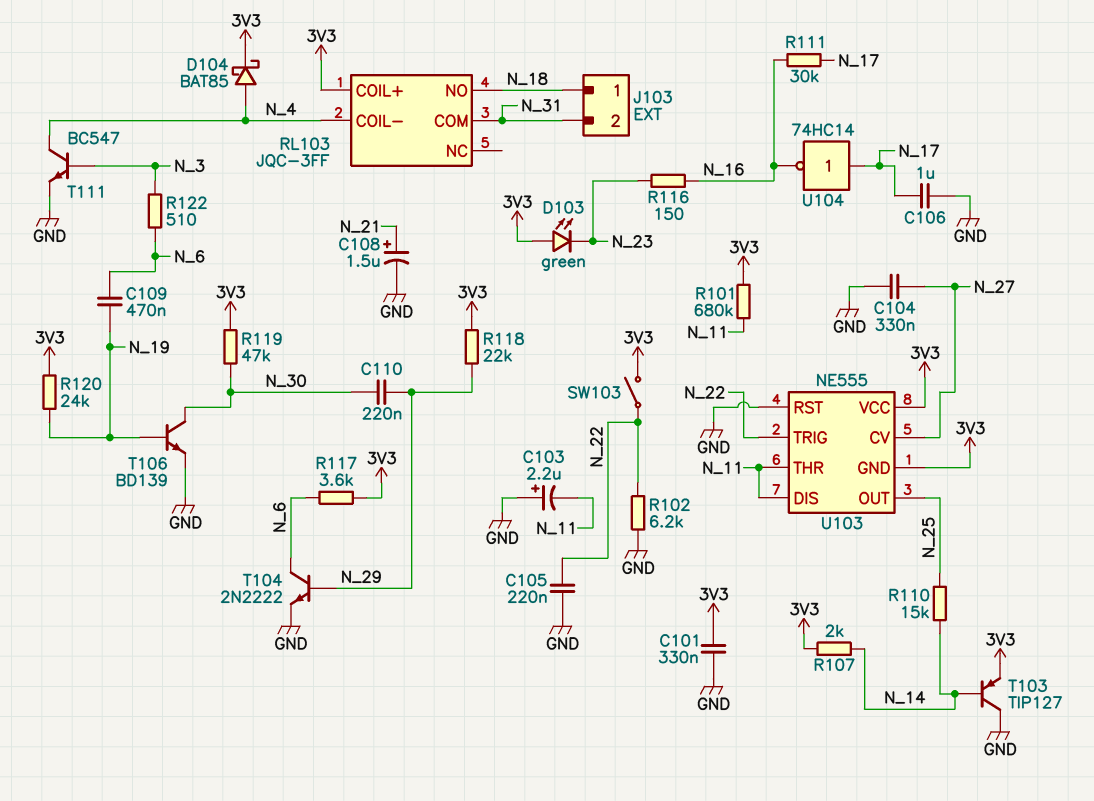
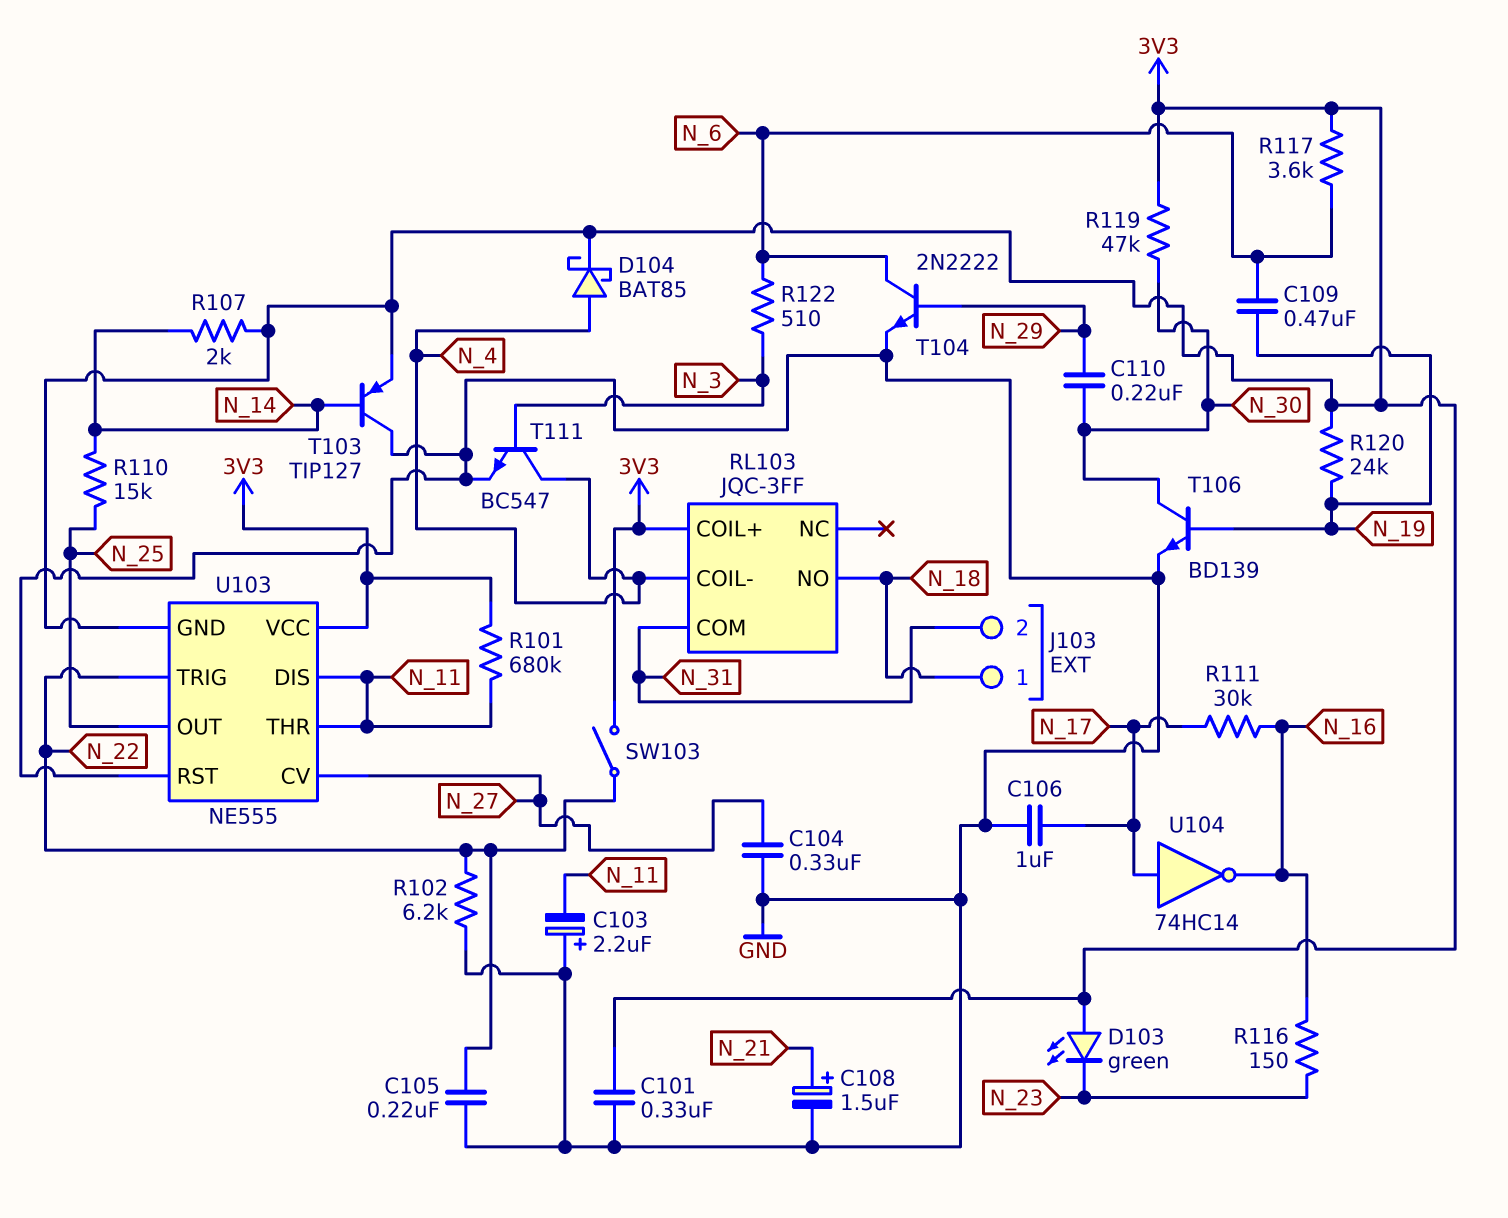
R118: 22k (3V3, N_29) -> none

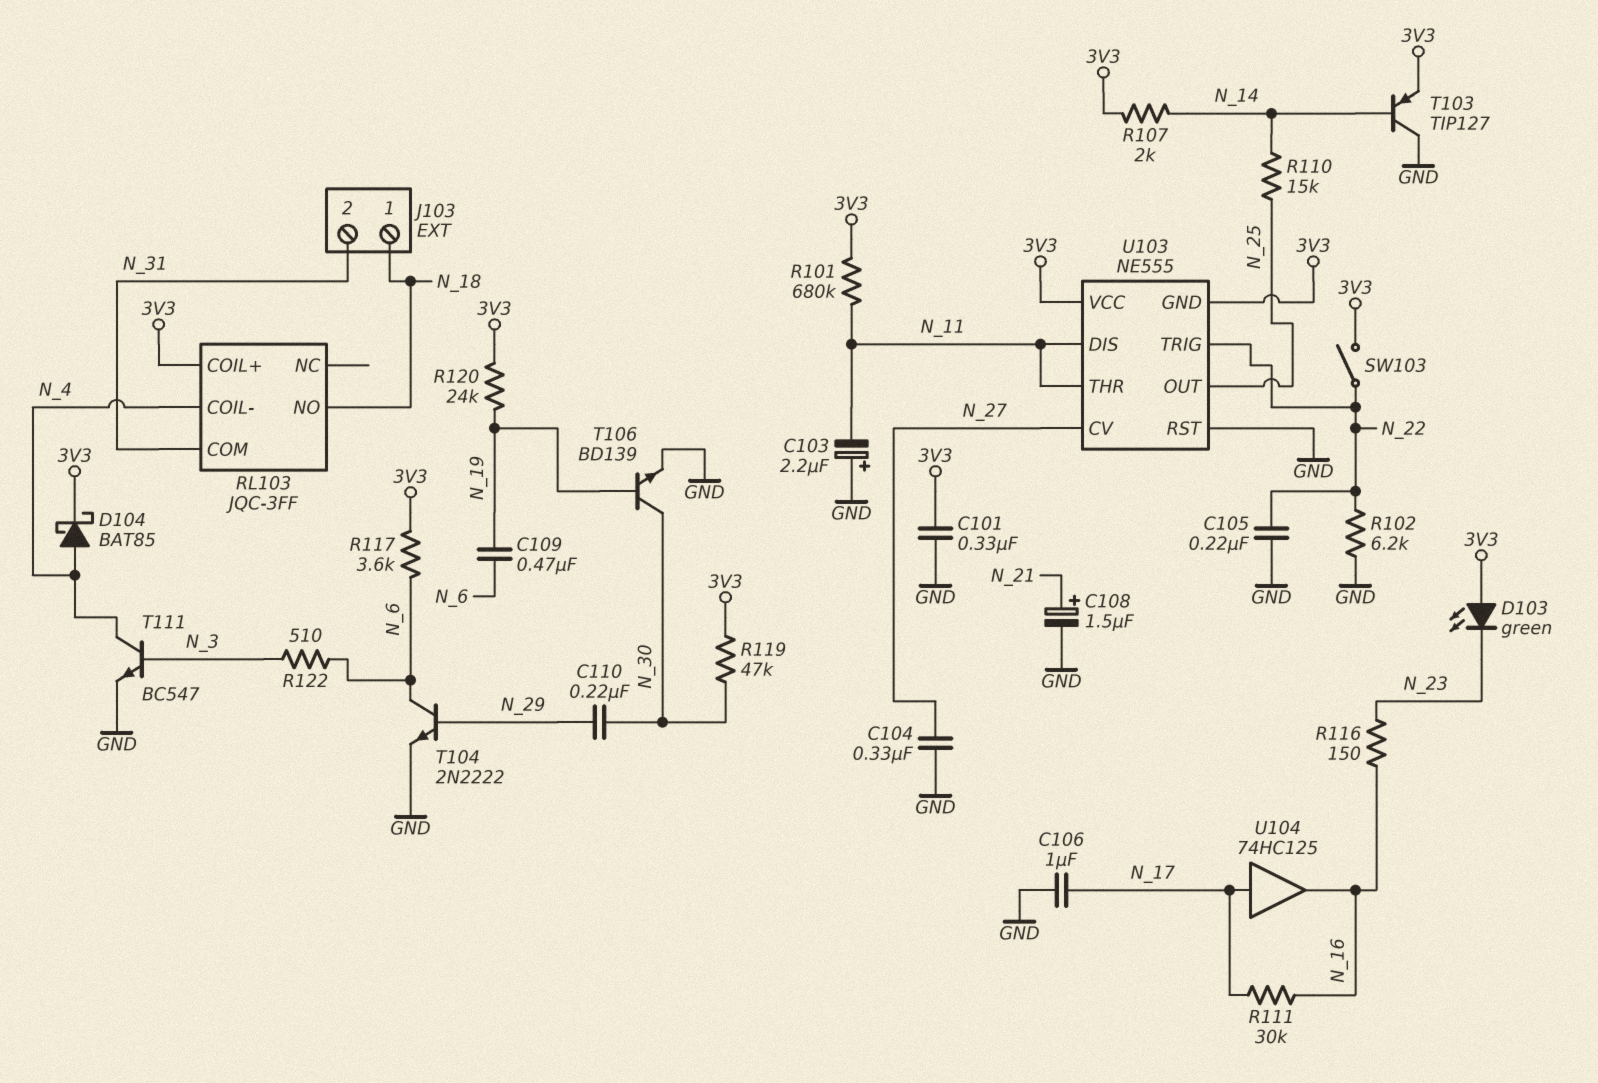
U104: NOT 74HC14 (in N_17, out N_16) -> buffer 74HC125 (in N_17, out N_16)

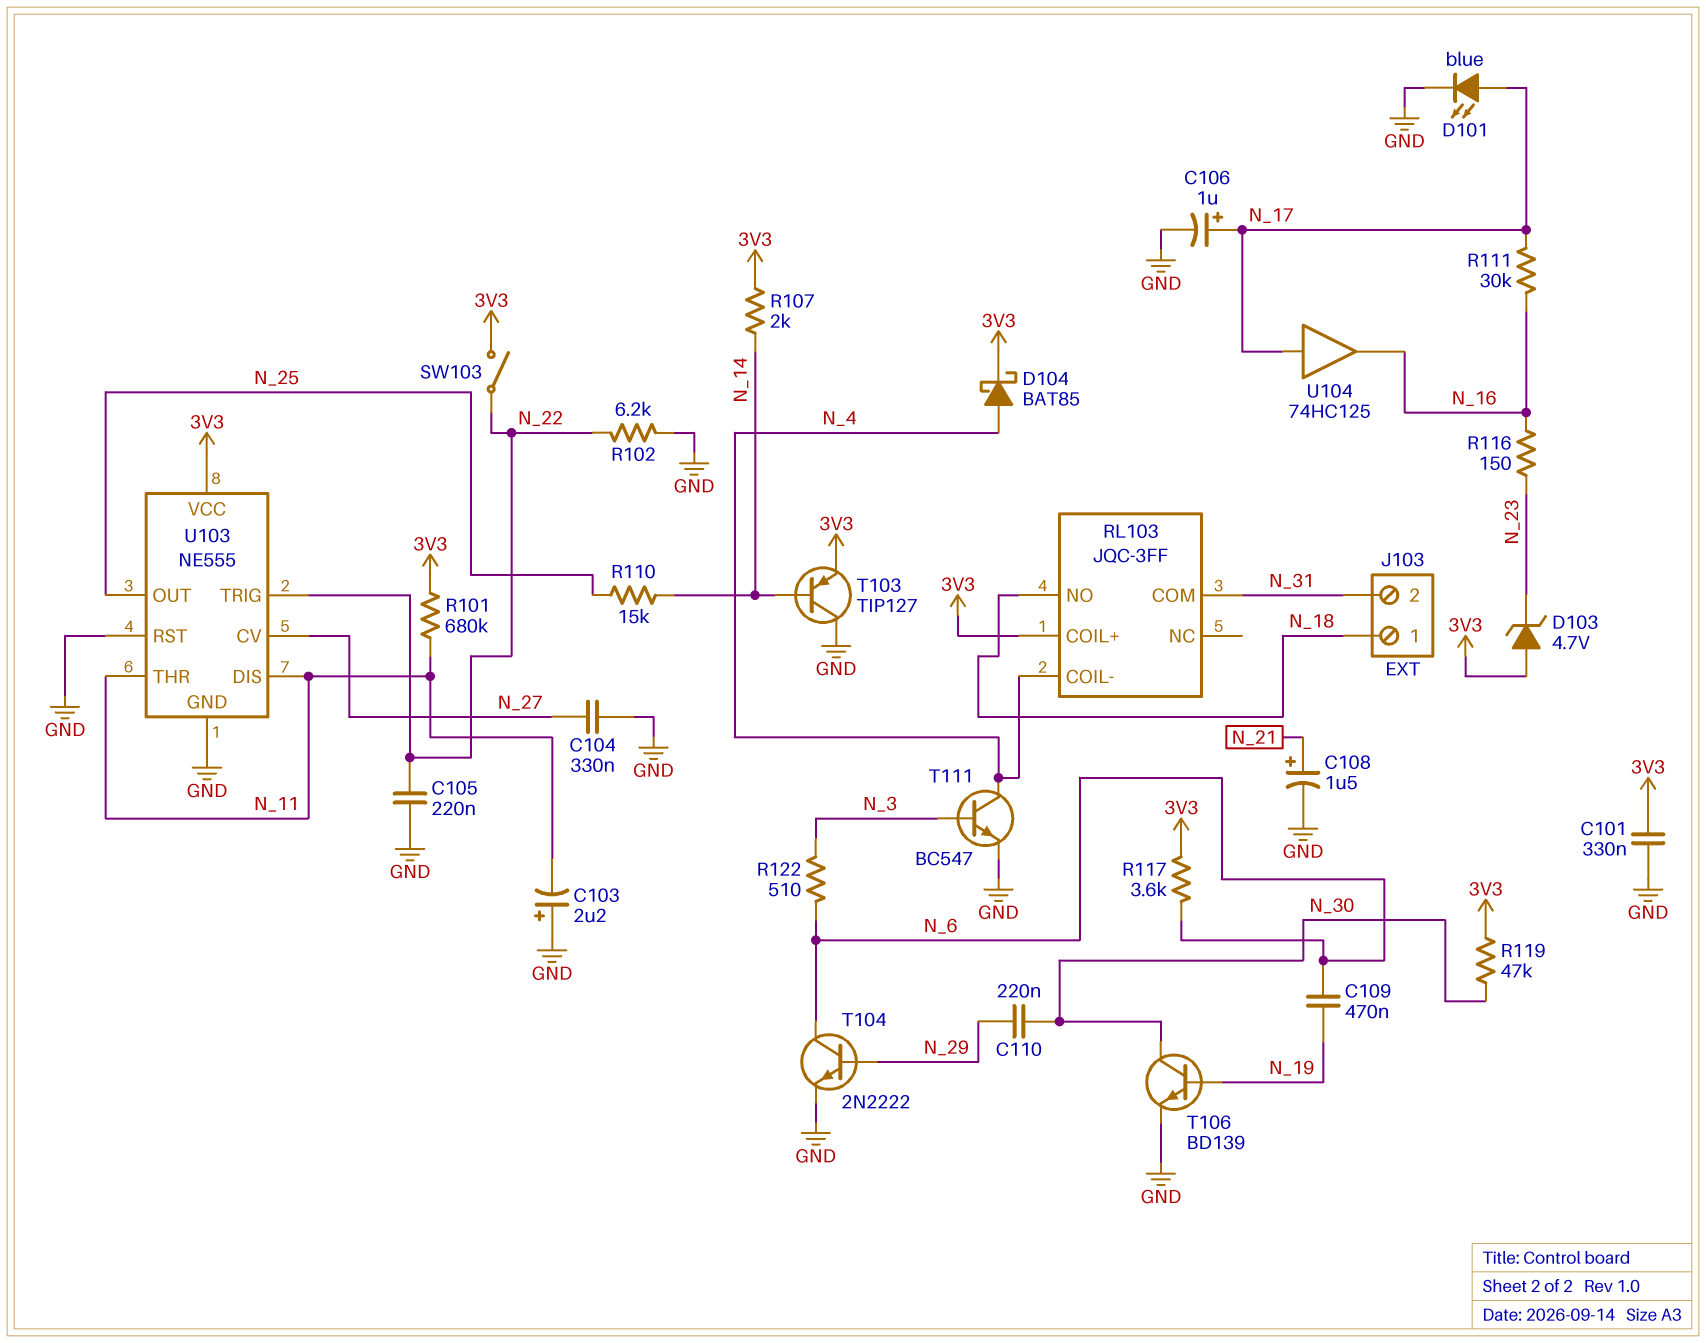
C106: 1uF (GND, N_17) -> 1uF (plus N_17, minus GND)
D101: none -> LED blue (A N_17, K GND)
D103: LED green (A 3V3, K N_23) -> zener 4.7V (A 3V3, K N_23)
R120: 24k (3V3, N_19) -> none
U103 pin GND: 3V3 -> GND

